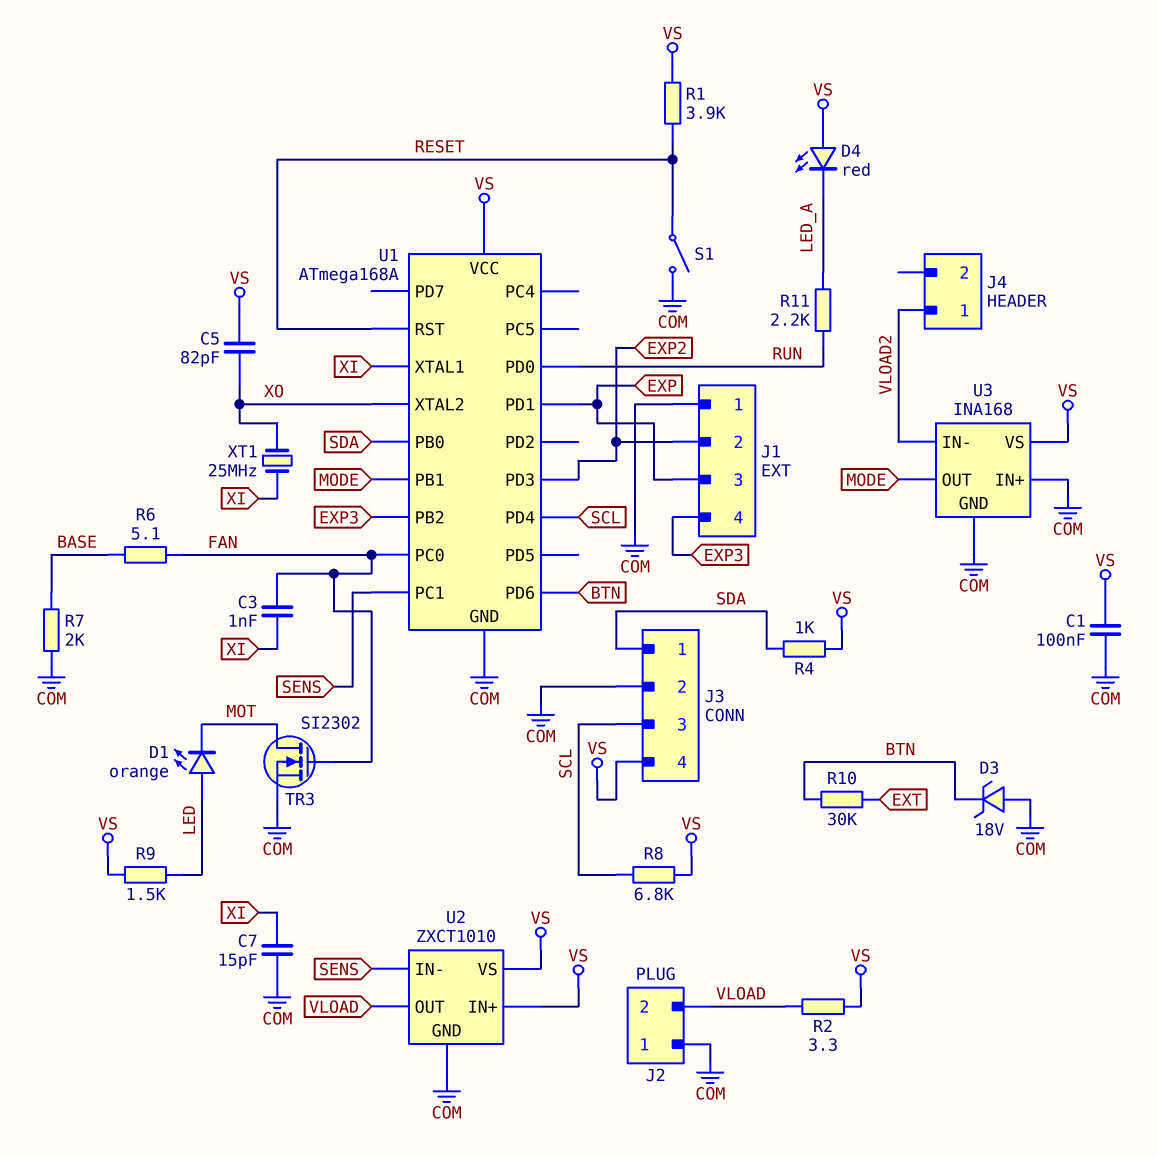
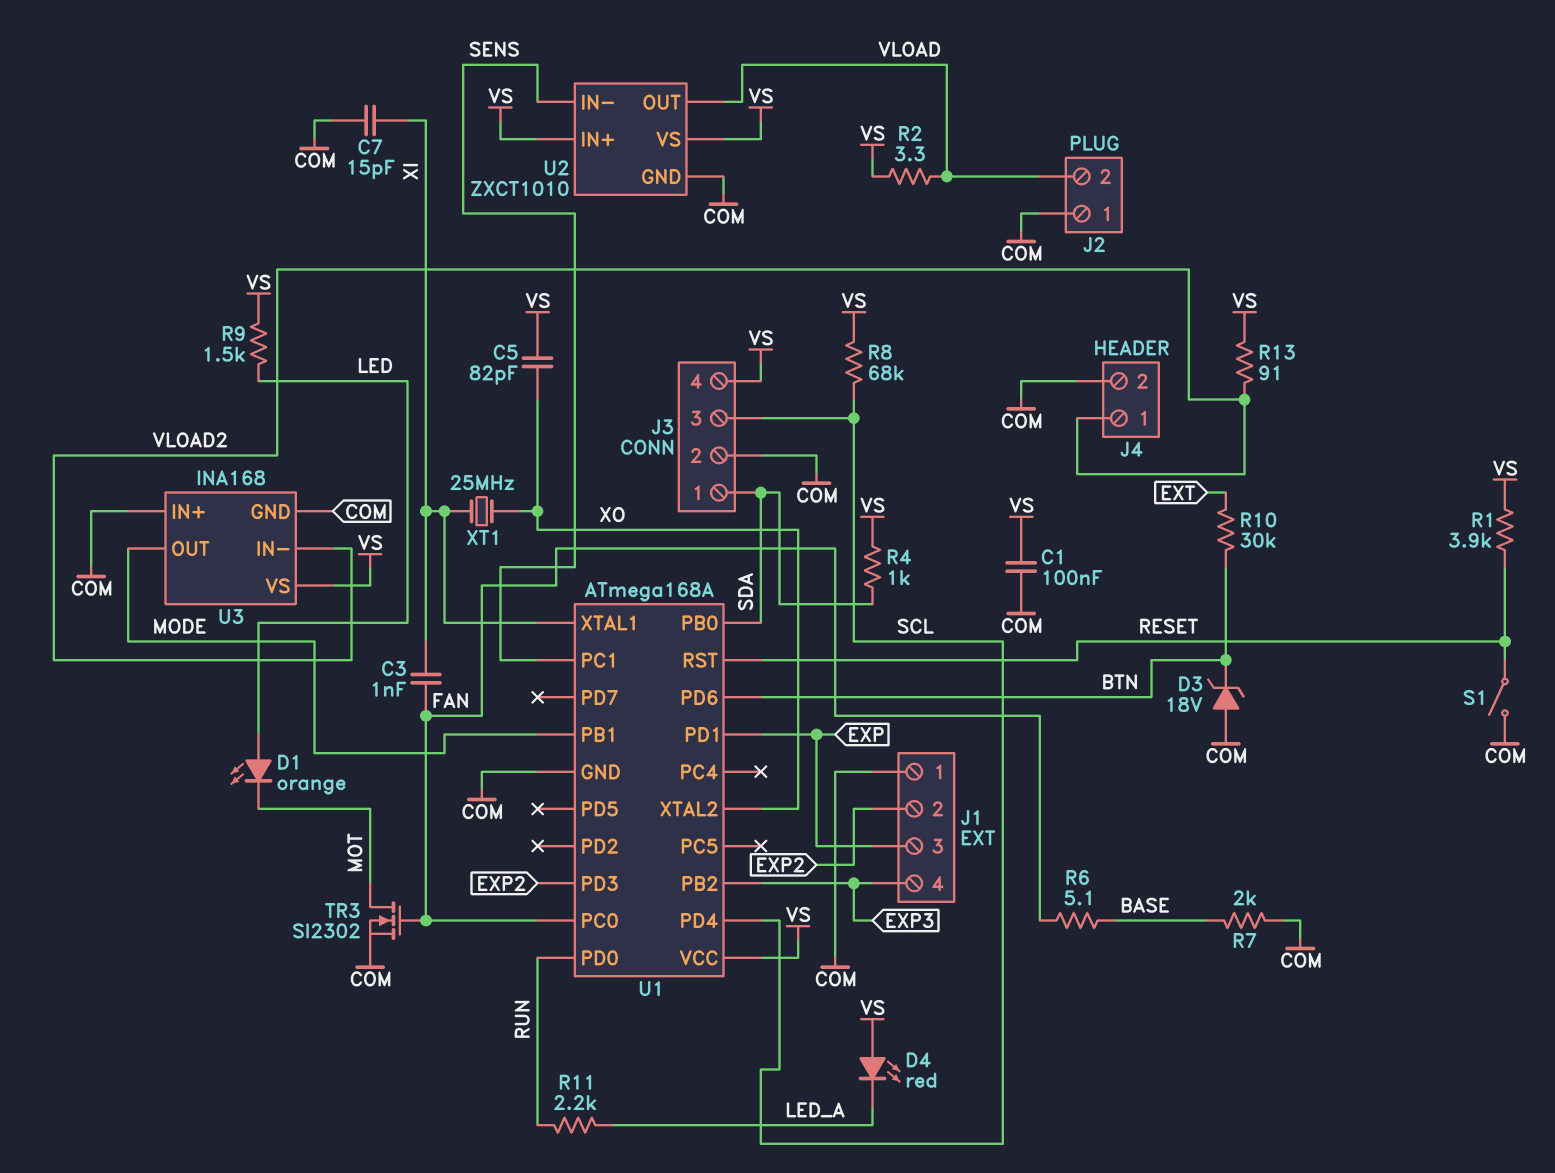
J4 pin 2: none -> COM
R8: 6.8k (SCL, VS) -> 68k (SCL, VS)
R13: none -> 91 (VLOAD2, VS)

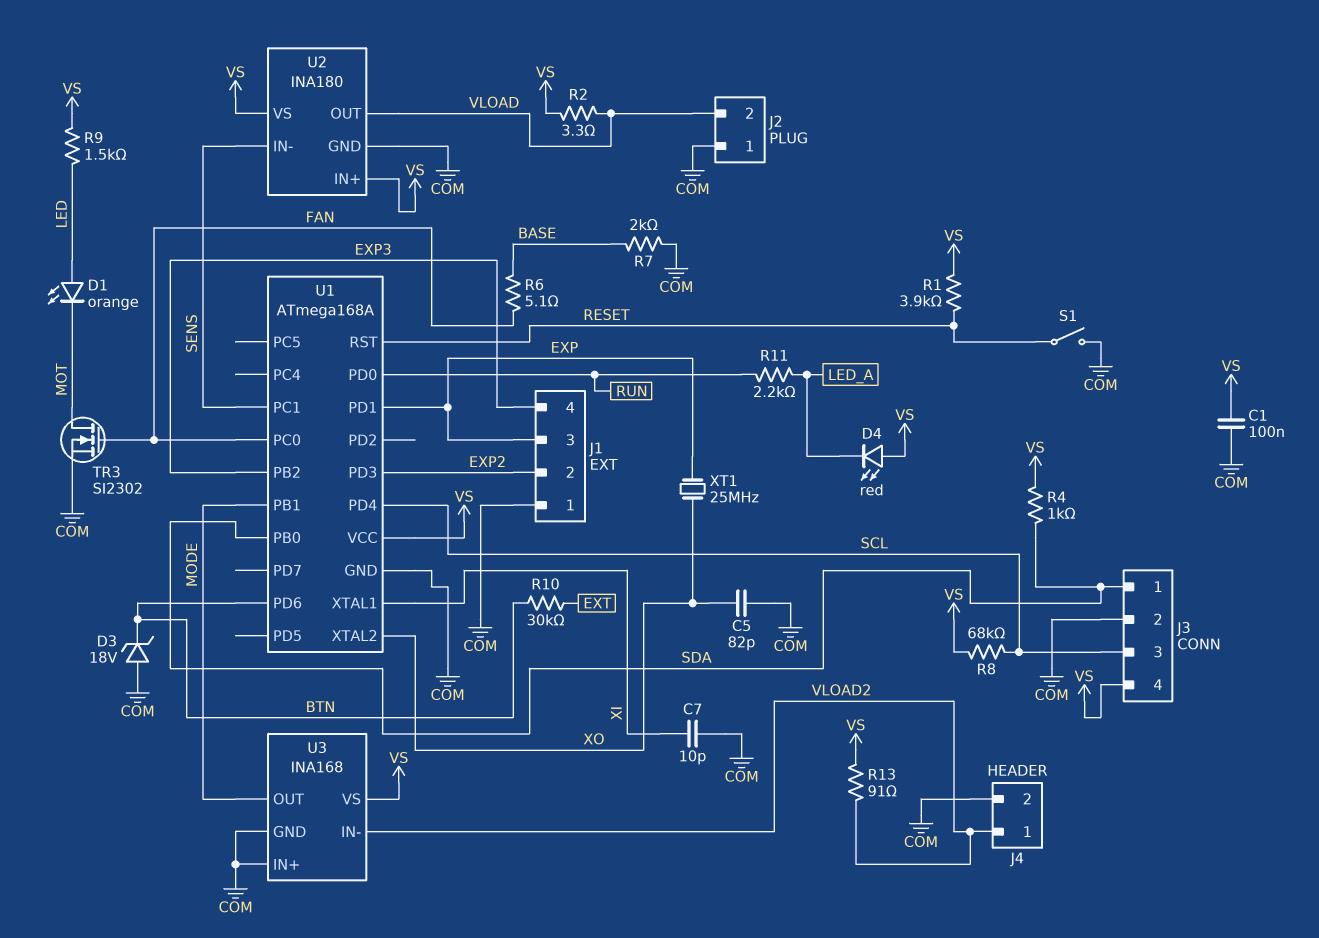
C3: 1nF (FAN, XI) -> none
C5: 82pF (VS, XO) -> 82pF (COM, XO)
C7: 15pF (COM, XI) -> 10pF (COM, XI)
U2: ZXCT1010 -> INA180
XT1: 25MHz (XI, XO) -> 25MHz (EXP, XO)

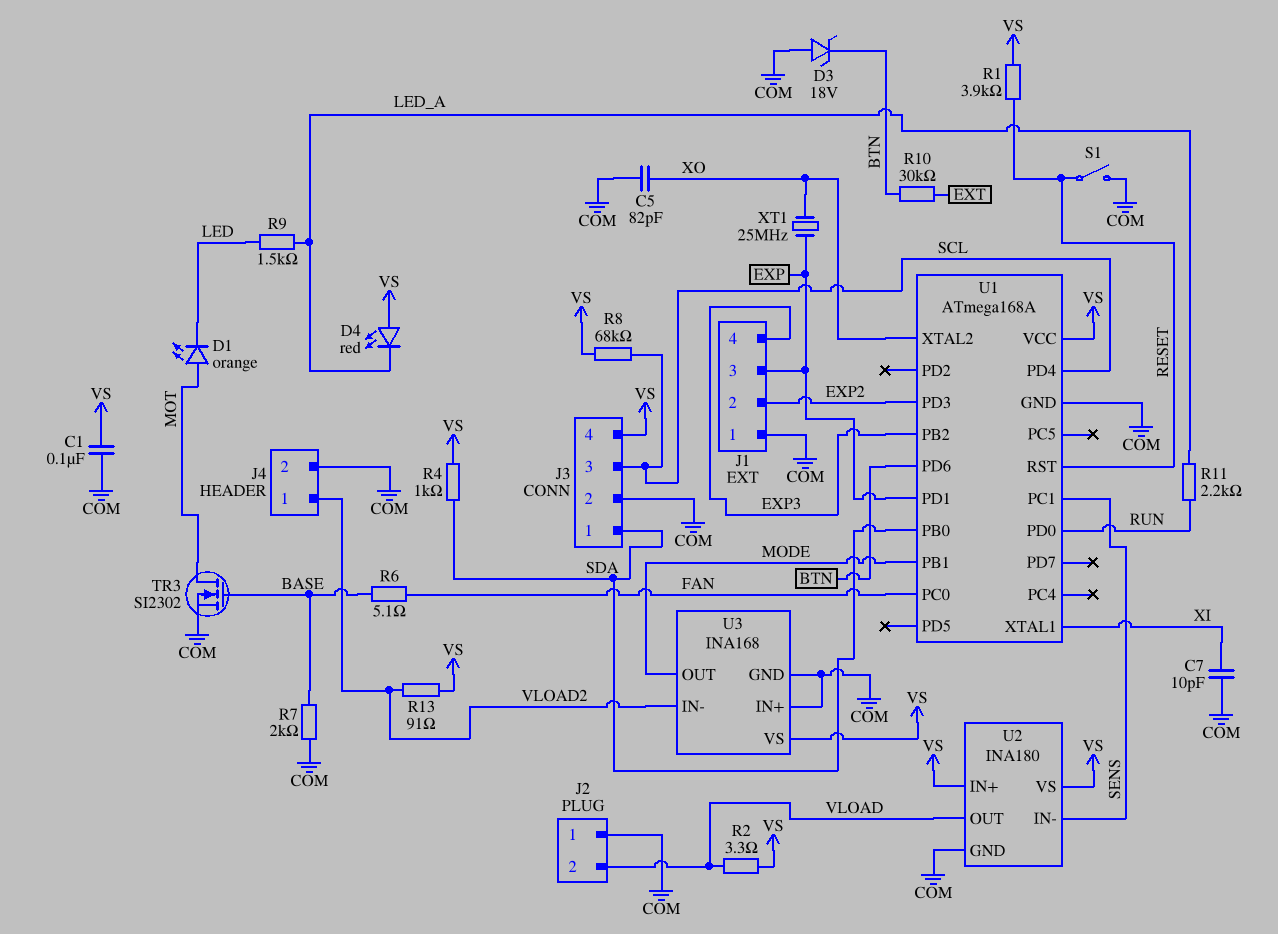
D1: LED orange (A LED, K MOT) -> LED orange (A MOT, K LED)
R9: 1.5k (LED, VS) -> 1.5k (LED, LED_A)
TR3: NMOS SI2302 (G FAN, D MOT, S COM) -> NMOS SI2302 (G BASE, D MOT, S COM)

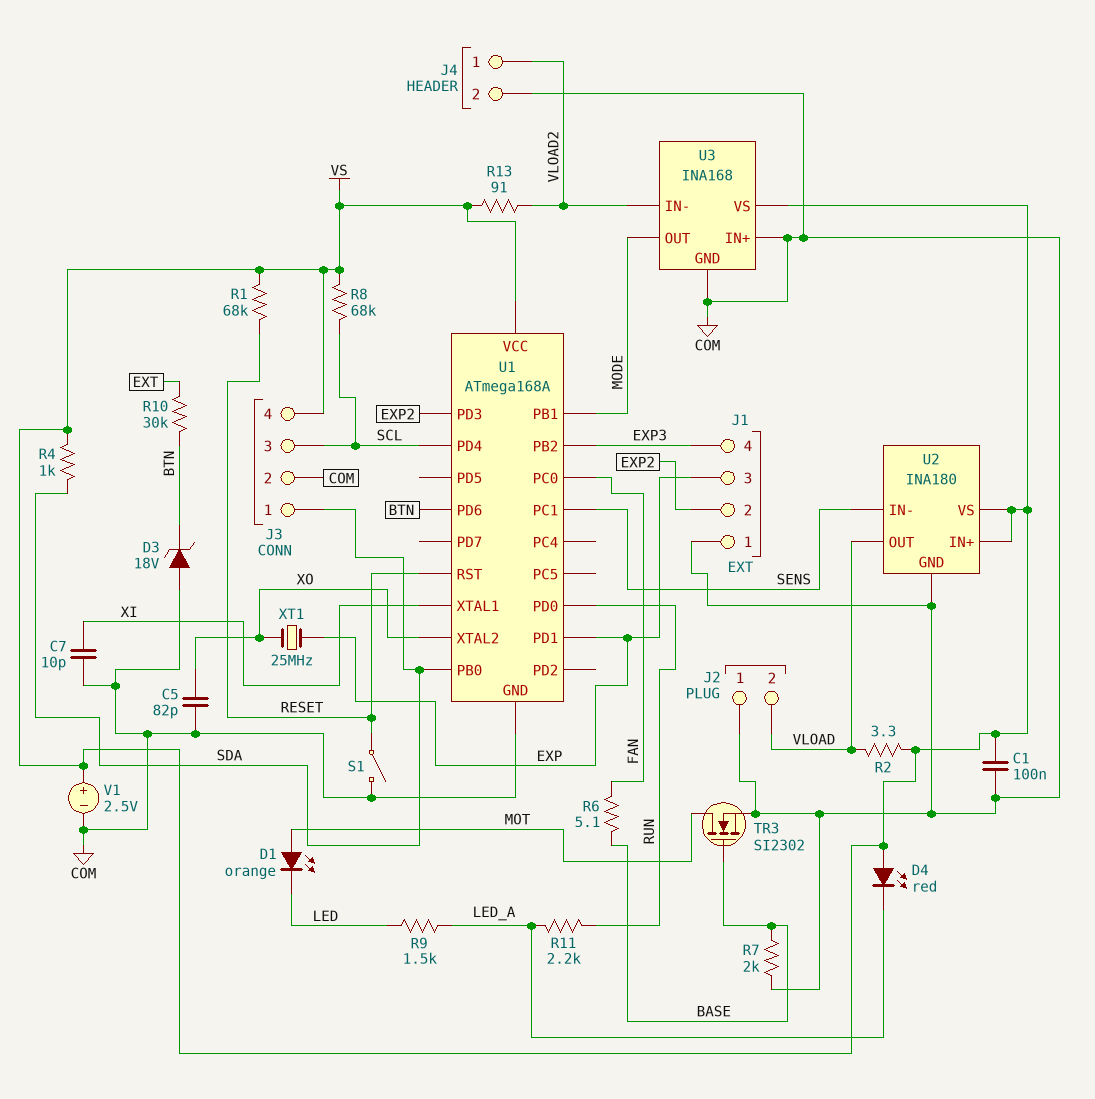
R1: 3.9k (RESET, VS) -> 68k (RESET, VS)
V1: none -> 2.5V (plus VS, minus COM)

